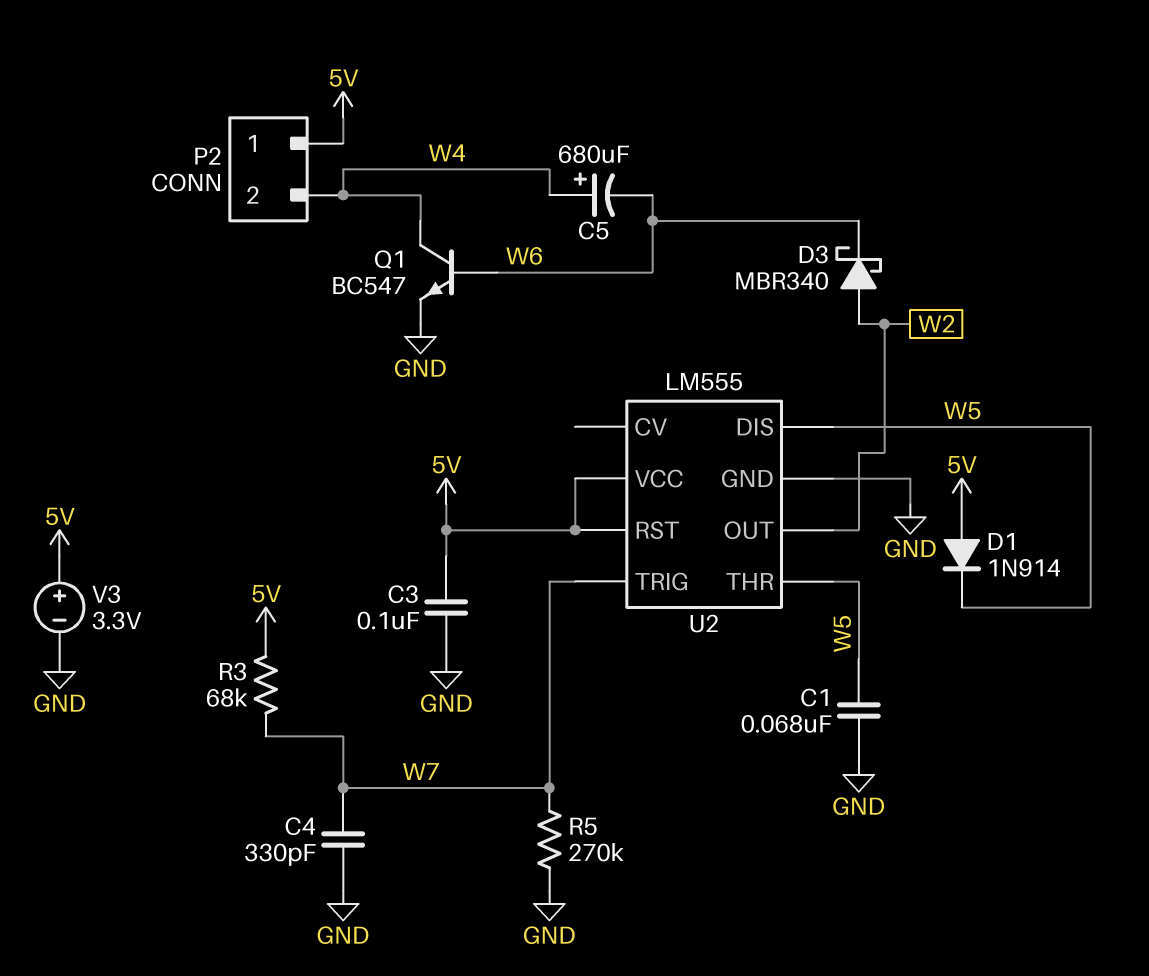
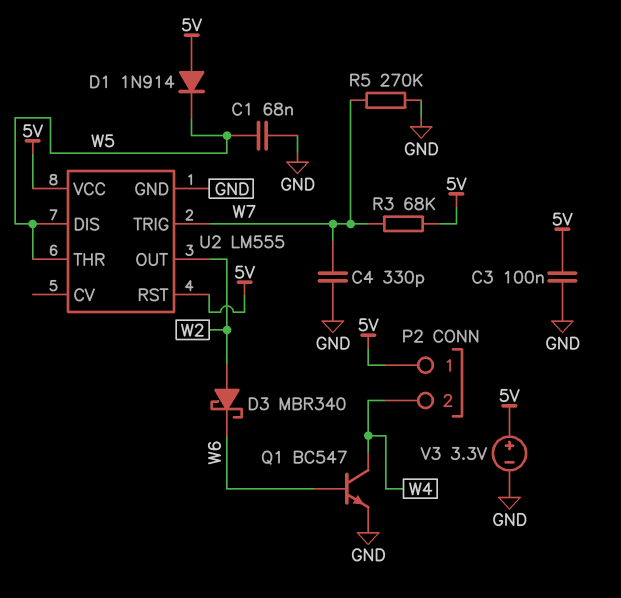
C5: 680uF (plus W4, minus W6) -> none

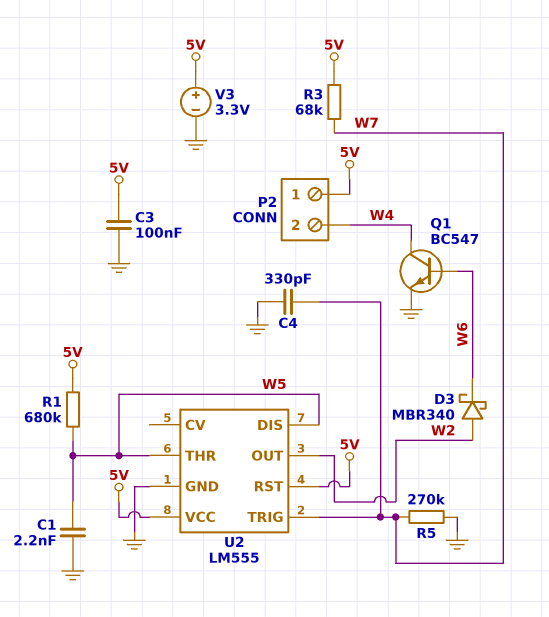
C1: 68nF (GND, W5) -> 2.2nF (GND, W5)
D1: diode 1N914 (A 5V, K W5) -> none
R1: none -> 680k (5V, W5)

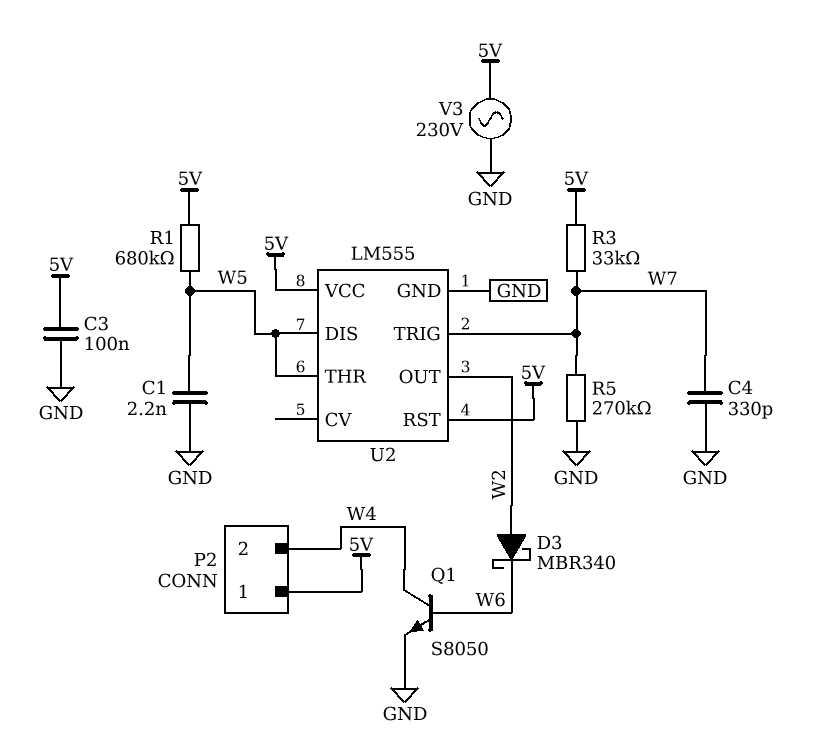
Q1: NPN BC547 (B W6, C W4, E GND) -> NPN S8050 (B W6, C W4, E GND)
R3: 68k (5V, W7) -> 33k (5V, W7)
V3: 3.3V (plus 5V, minus GND) -> AC 230V (5V, GND)

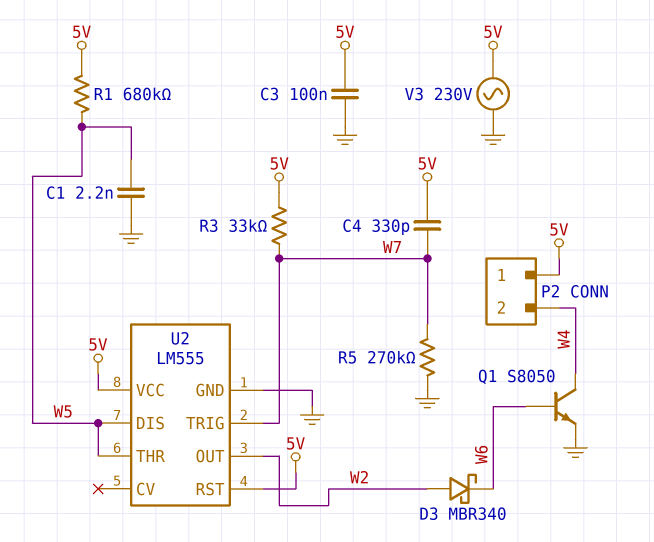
C4: 330pF (GND, W7) -> 330pF (5V, W7)

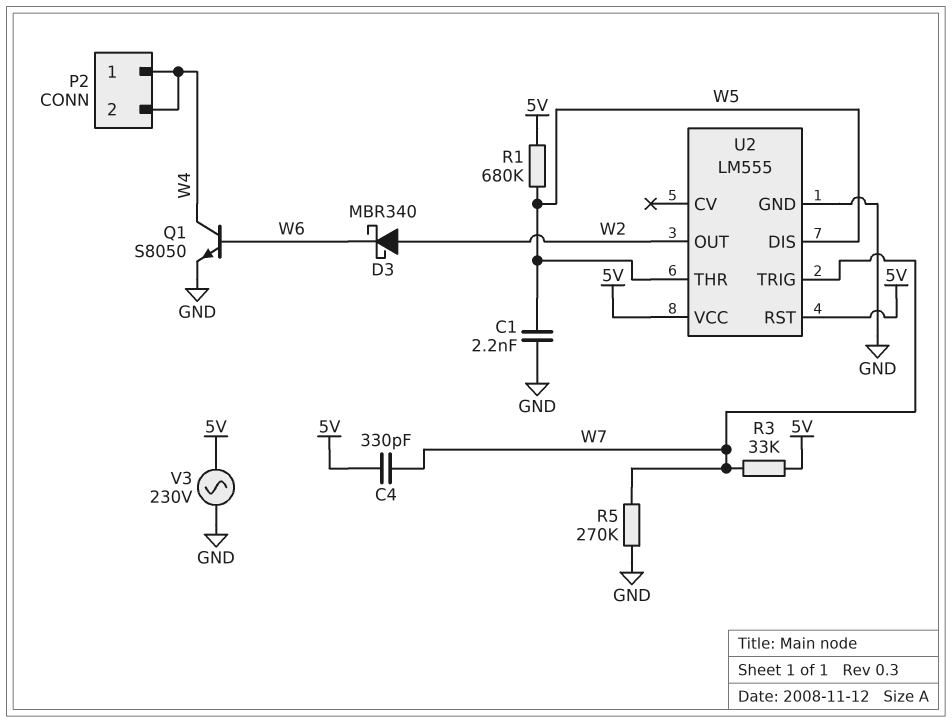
C3: 100nF (5V, GND) -> none
P2 pin 1: 5V -> W4

